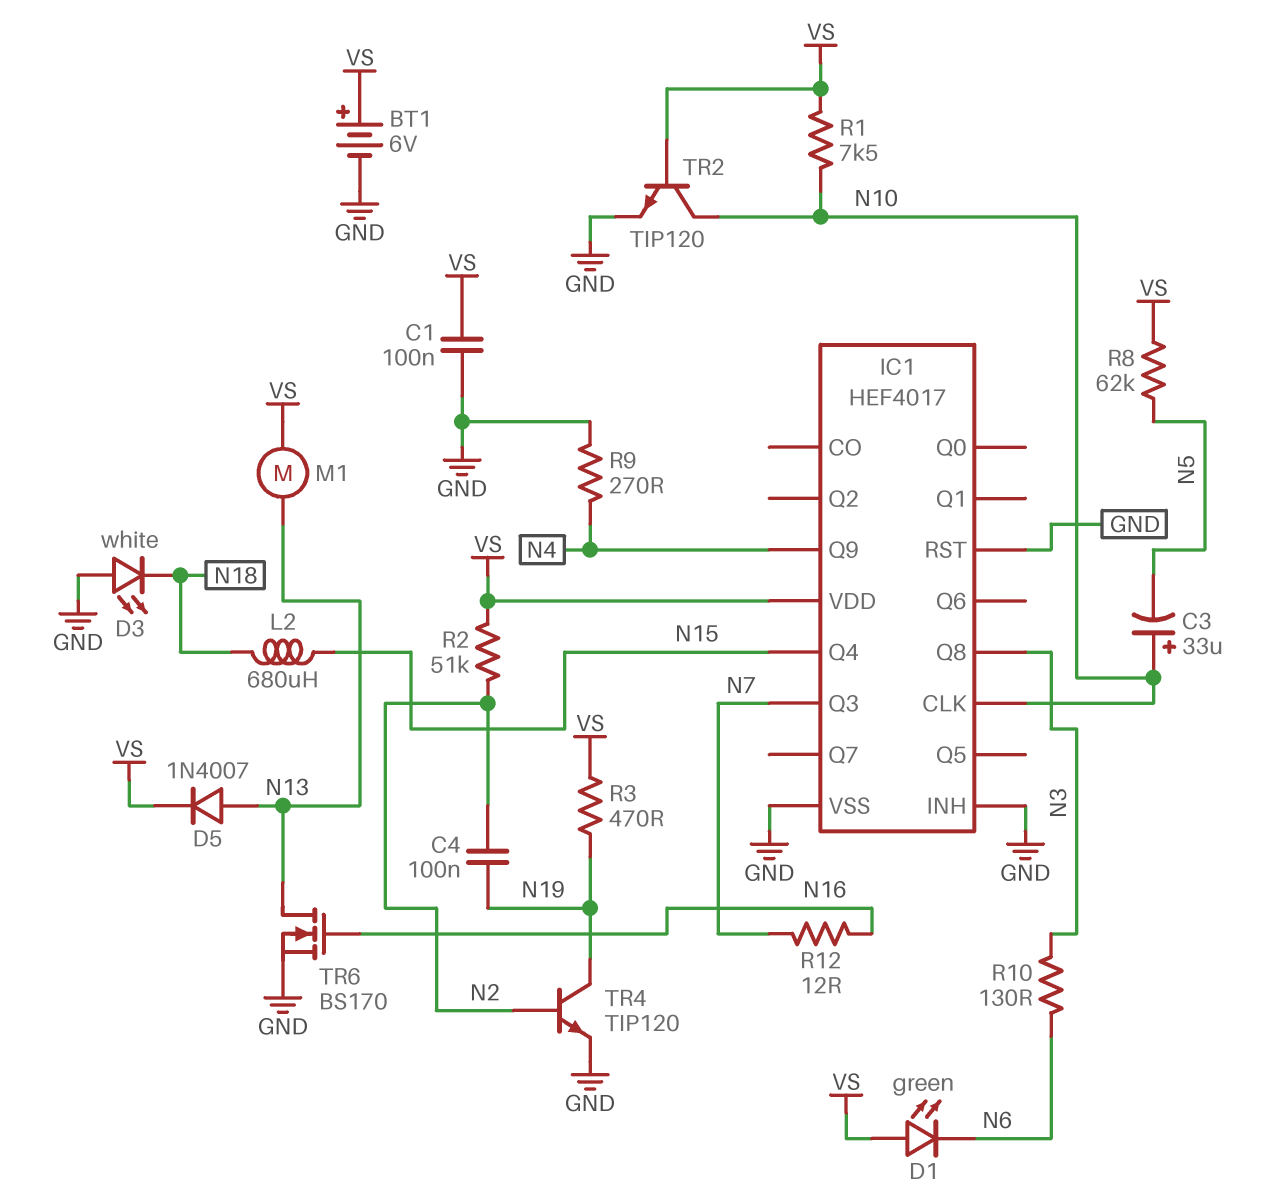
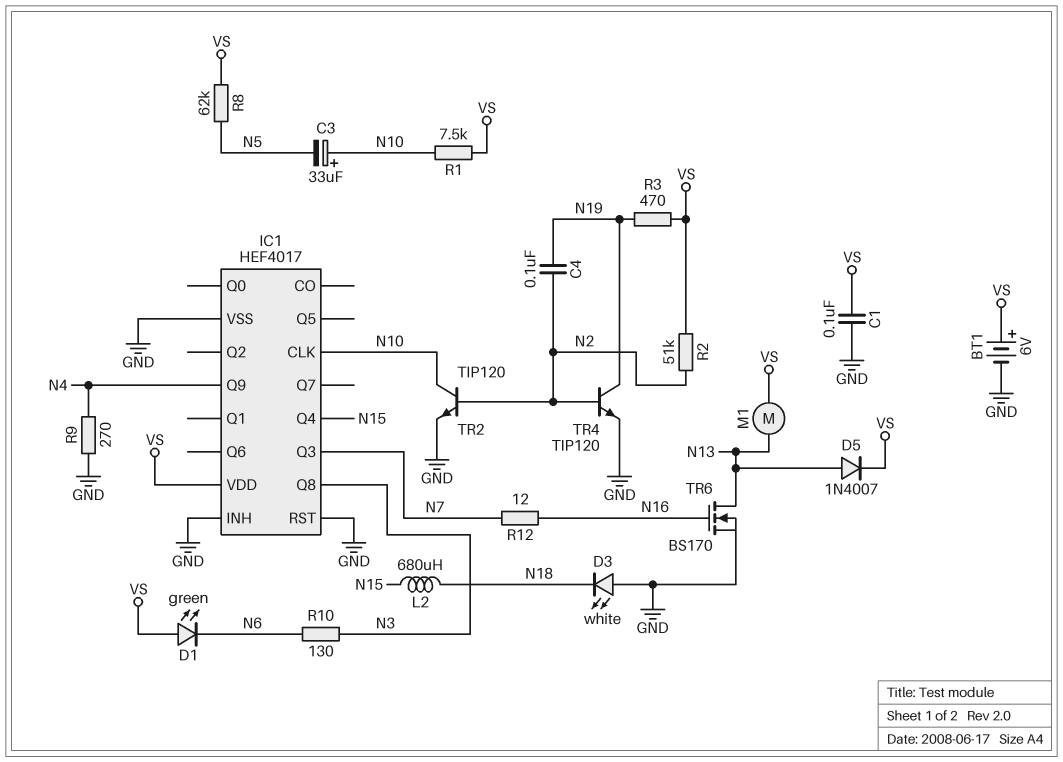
TR2: NPN TIP120 (B VS, C N10, E GND) -> NPN TIP120 (B N2, C N10, E GND)

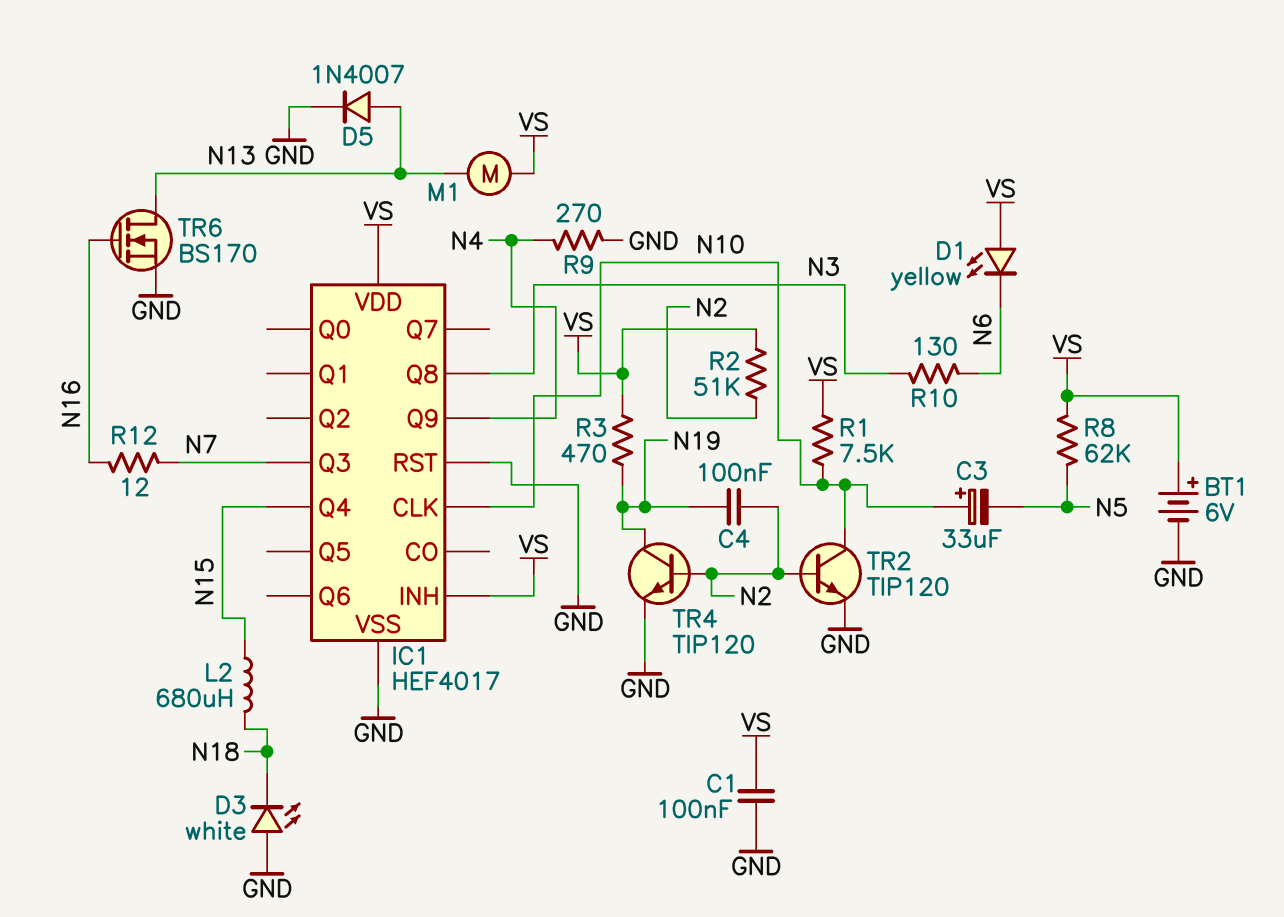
D1: LED green (A VS, K N6) -> LED yellow (A VS, K N6)
D5: diode 1N4007 (A N13, K VS) -> diode 1N4007 (A N13, K GND)
IC1 pin INH: GND -> VS

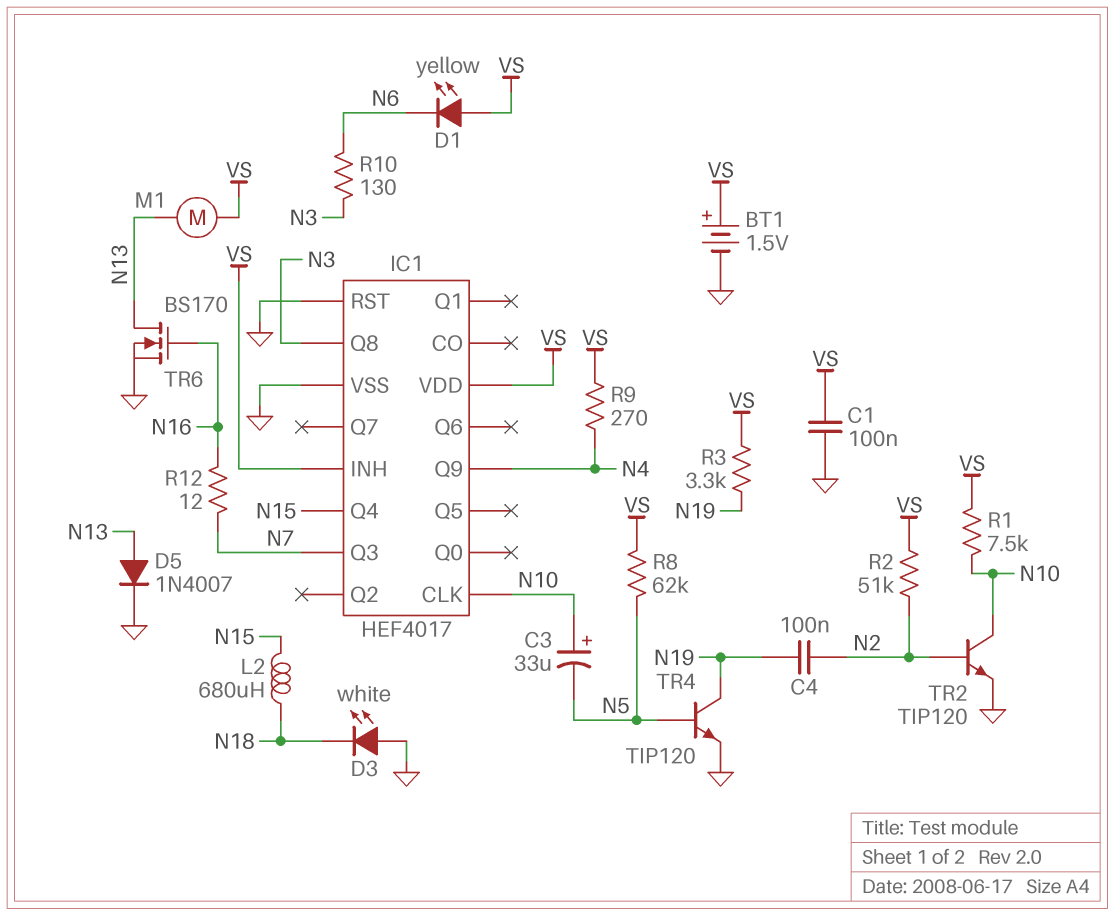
BT1: 6V (plus VS, minus GND) -> 1.5V (plus VS, minus GND)
R3: 470 (N19, VS) -> 3.3k (N19, VS)
R9: 270 (GND, N4) -> 270 (N4, VS)
TR4: NPN TIP120 (B N2, C N19, E GND) -> NPN TIP120 (B N5, C N19, E GND)

